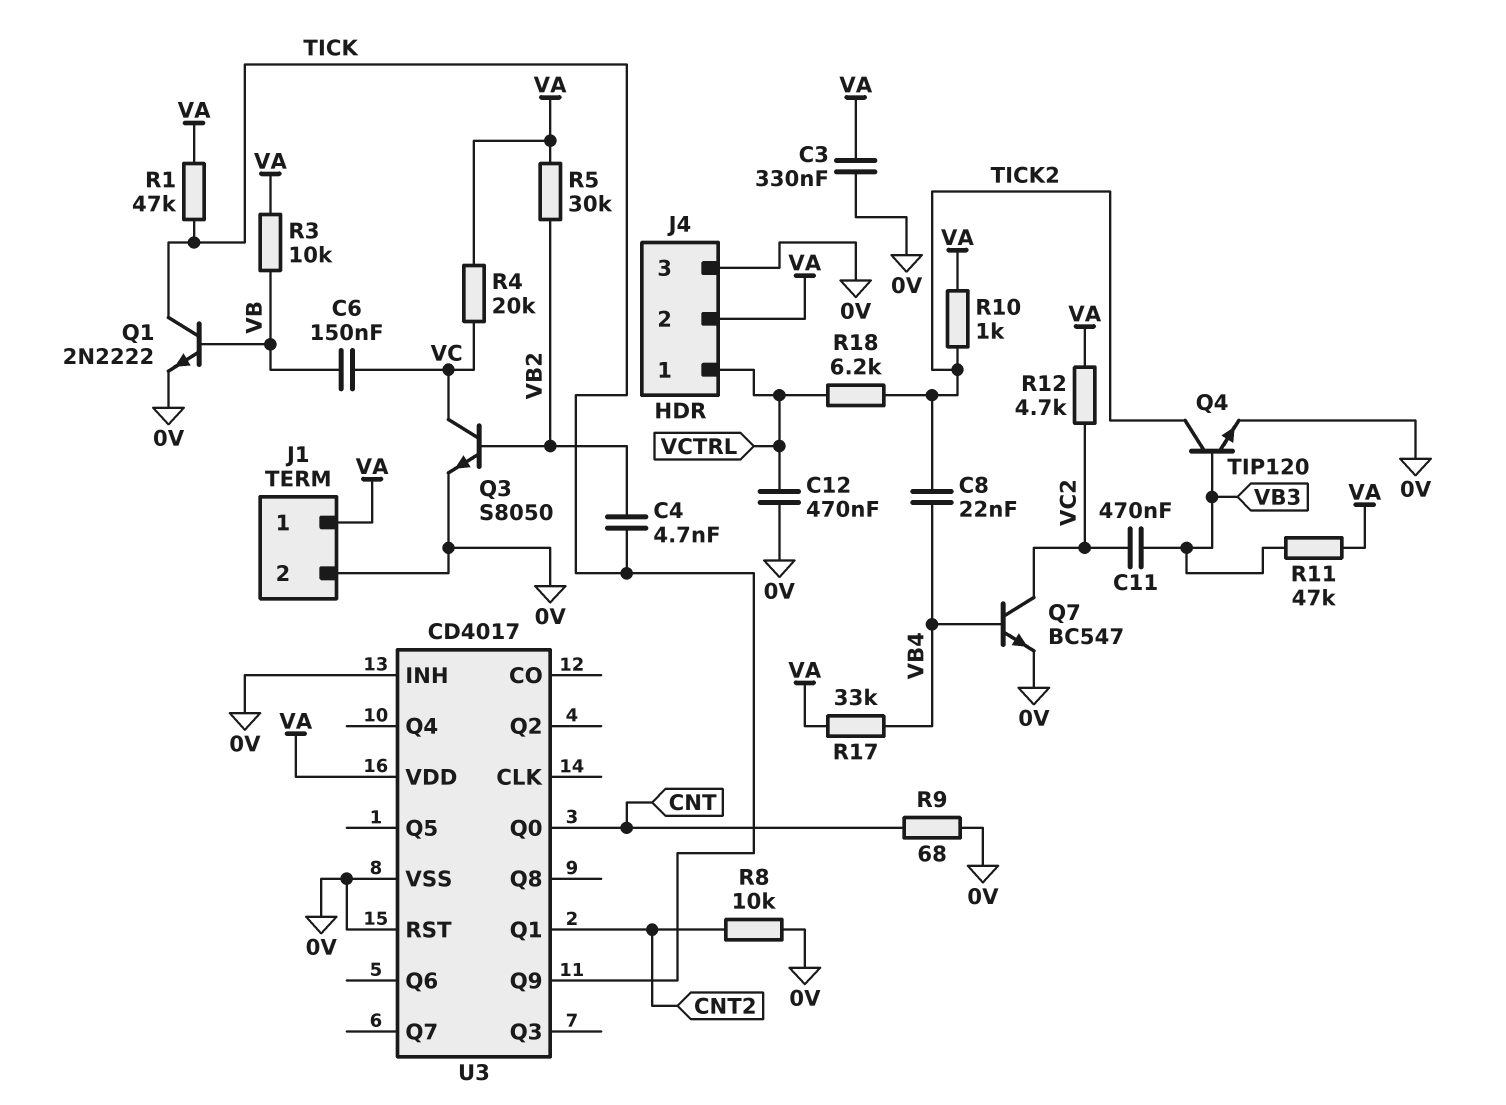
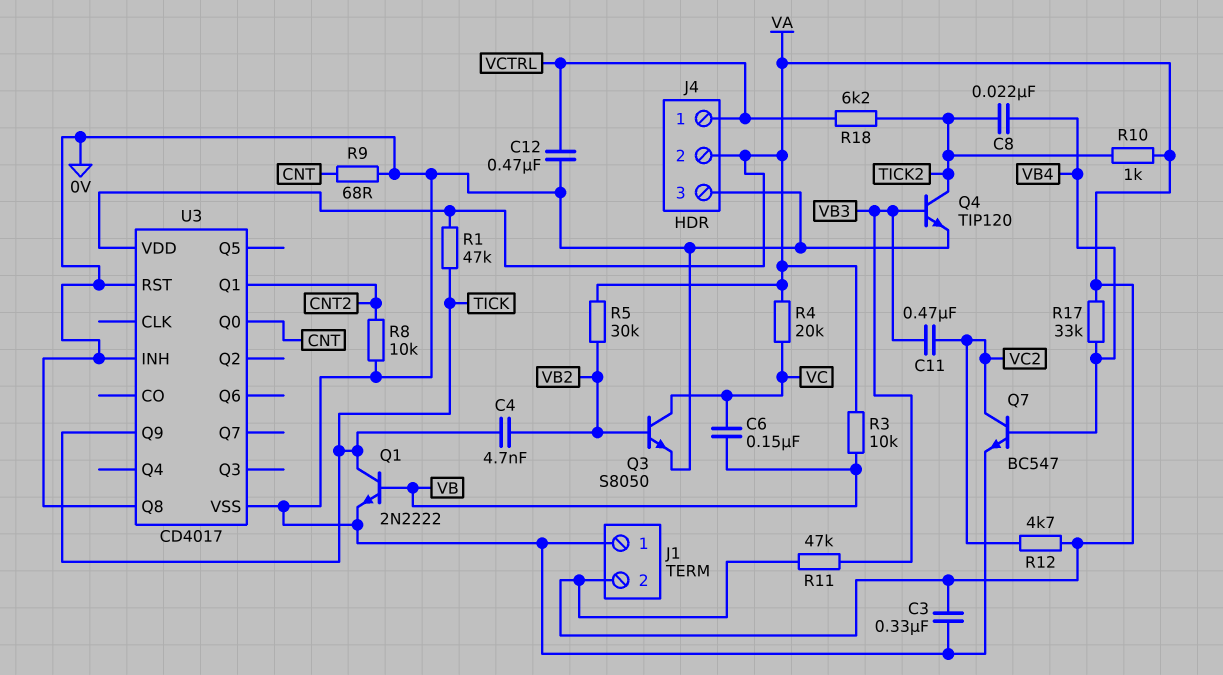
J1 pin 1: VA -> 0V
J1 pin 2: 0V -> VA
U3 pin Q8: none -> 0V

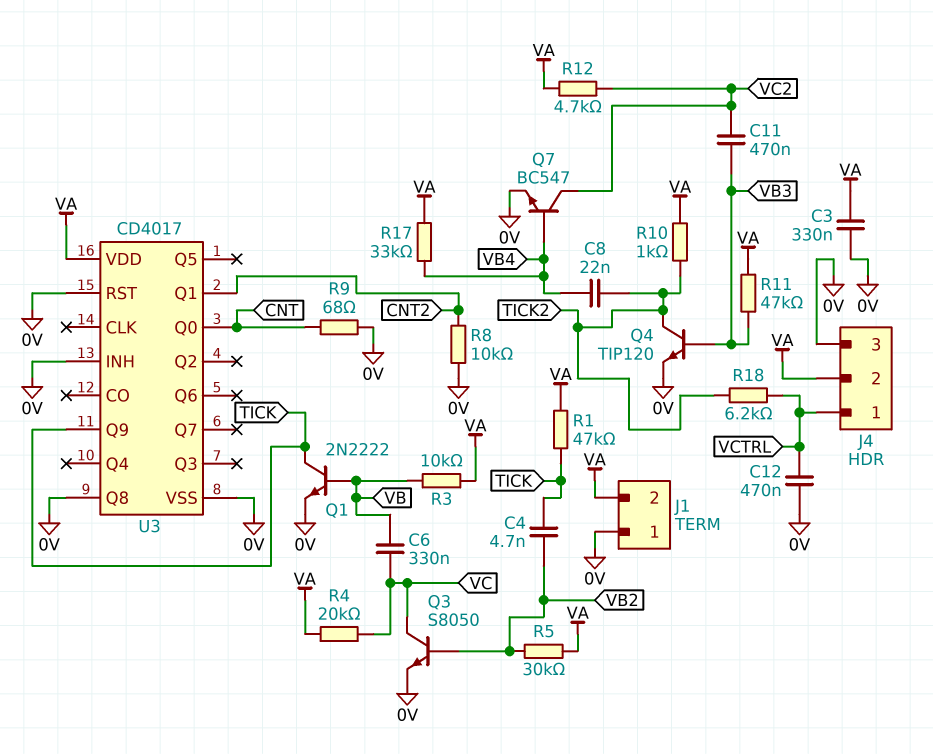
C6: 150nF (VB, VC) -> 330nF (VB, VC)

